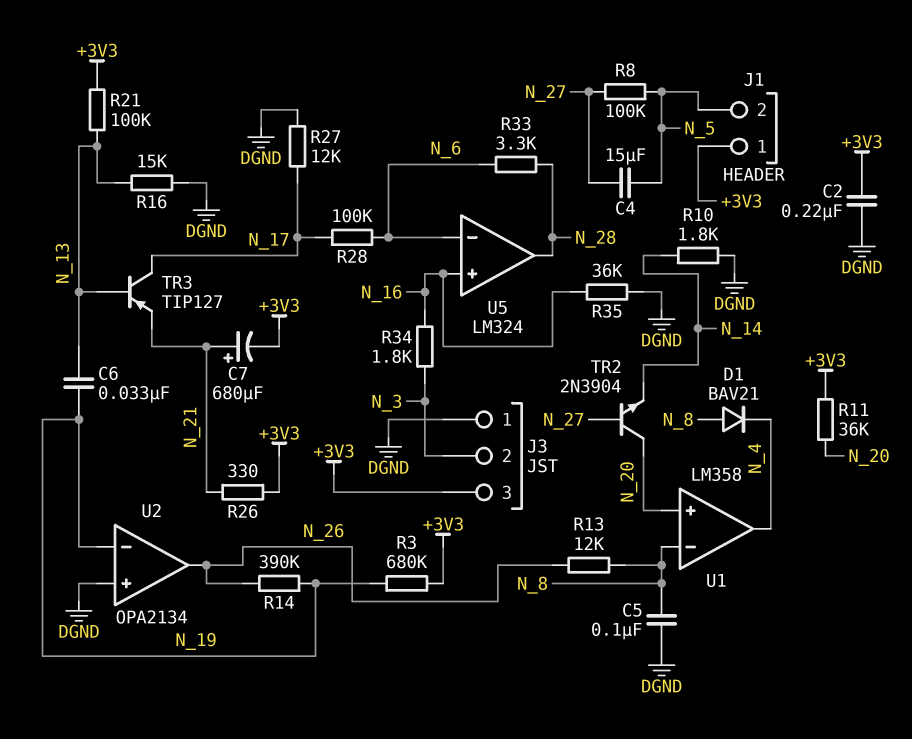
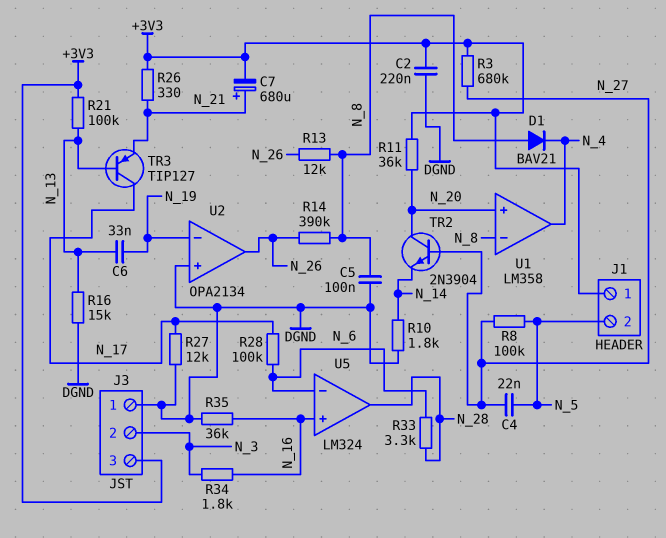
C4: 15uF (N_5, N_27) -> 22nF (N_5, N_27)
R3: 680k (+3V3, N_19) -> 680k (+3V3, N_27)
R14: 390k (N_19, N_26) -> 390k (N_8, N_26)

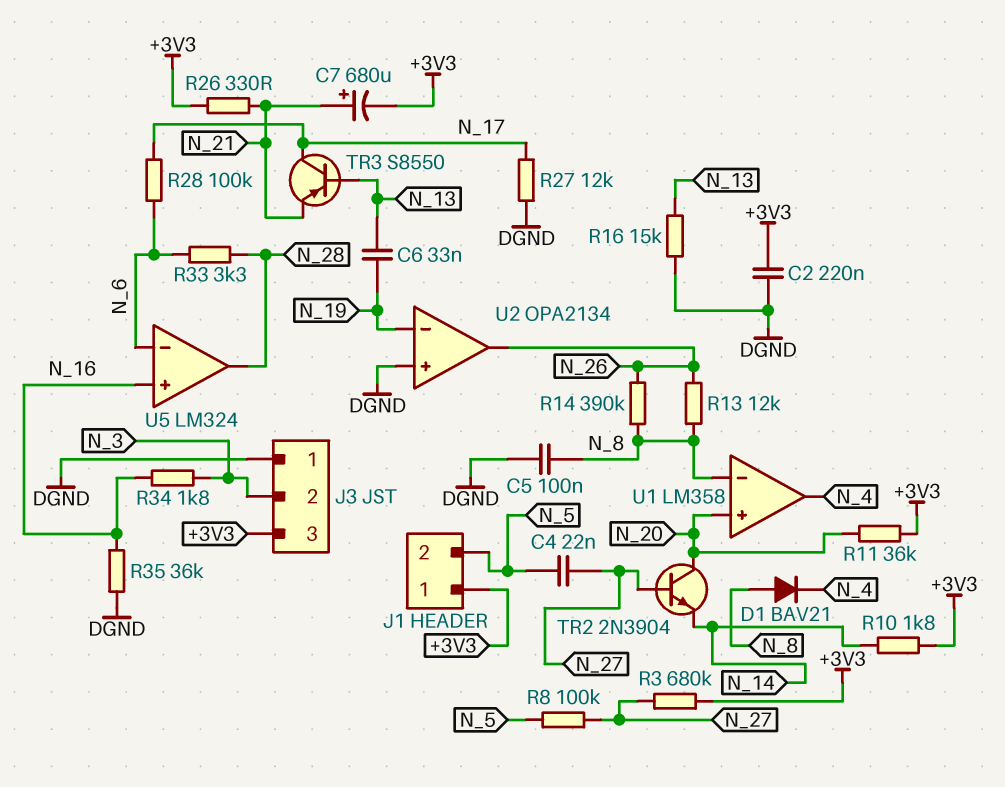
R10: 1.8k (DGND, N_14) -> 1.8k (+3V3, N_14)
R21: 100k (+3V3, N_13) -> none
TR3: PNP TIP127 (B N_13, C N_17, E N_21) -> PNP S8550 (B N_13, C N_17, E N_21)

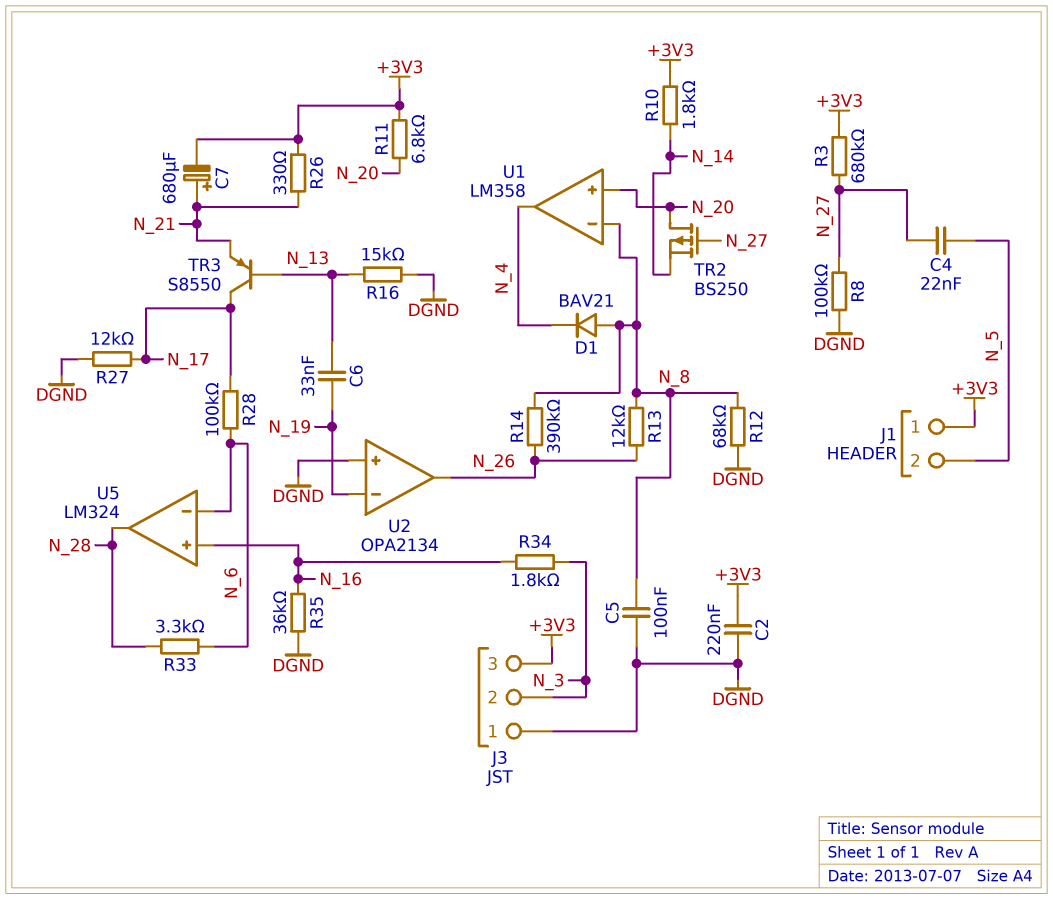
R8: 100k (N_5, N_27) -> 100k (DGND, N_27)
R11: 36k (+3V3, N_20) -> 6.8k (+3V3, N_20)
R12: none -> 68k (DGND, N_8)
TR2: NPN 2N3904 (B N_27, C N_20, E N_14) -> PMOS BS250 (G N_27, D N_20, S N_14)

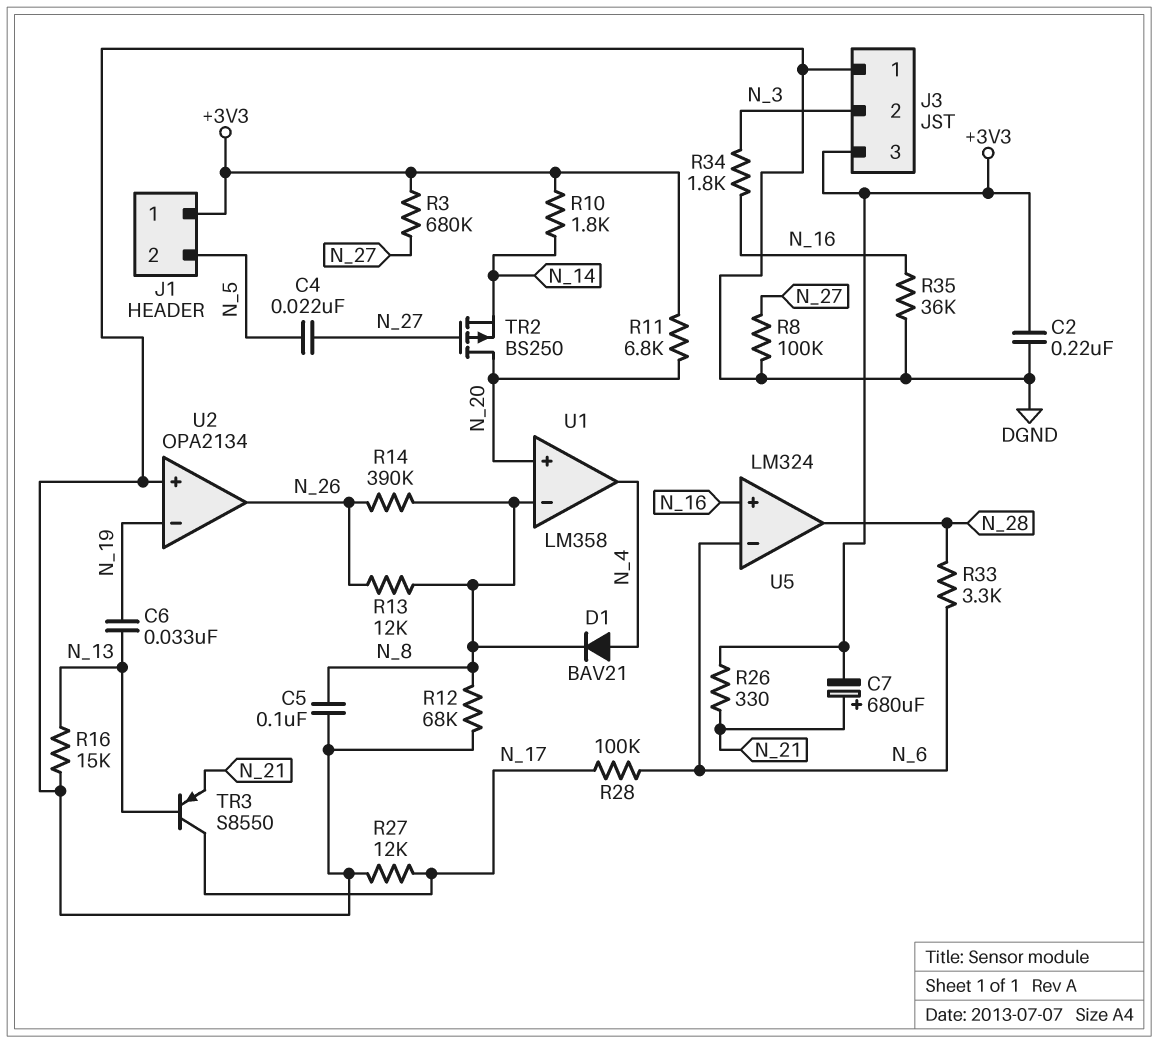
D1: diode BAV21 (A N_8, K N_4) -> diode BAV21 (A N_4, K N_8)

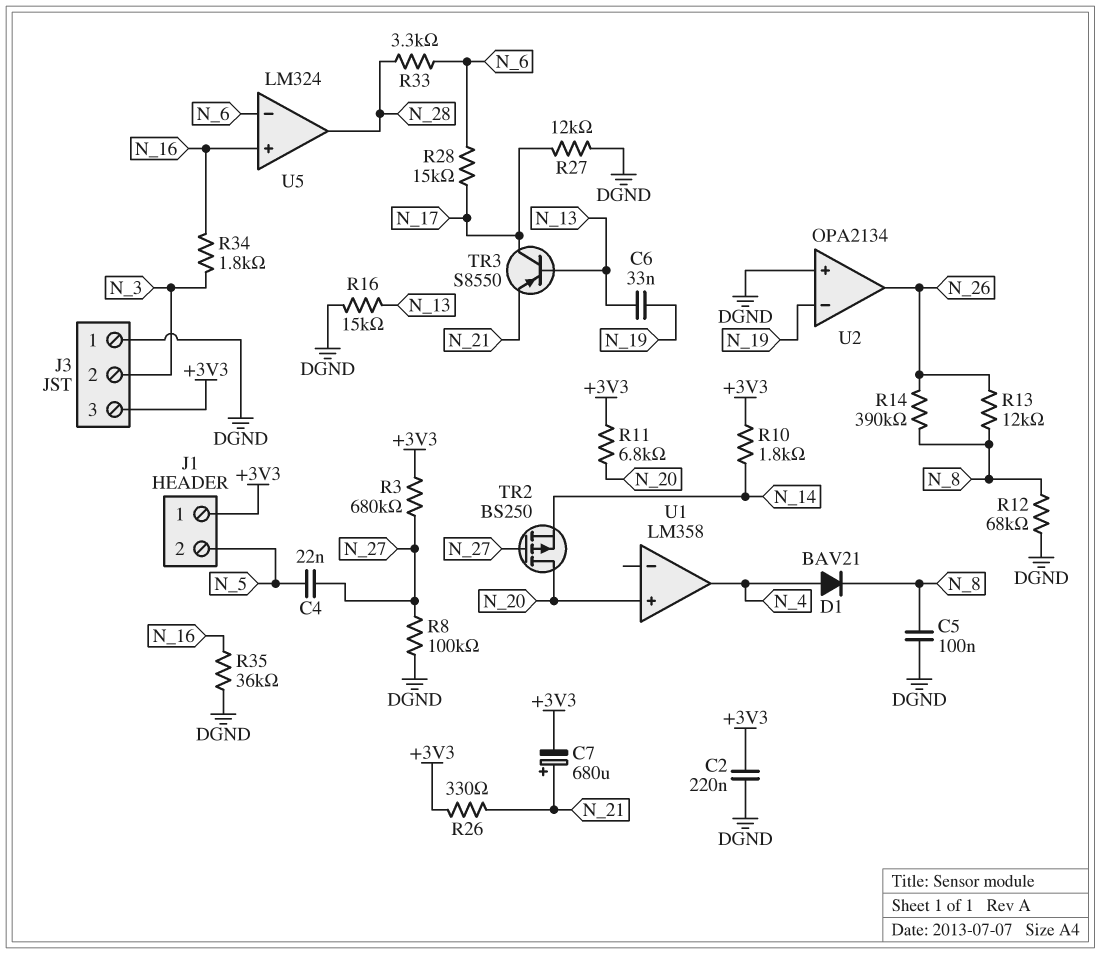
R28: 100k (N_6, N_17) -> 15k (N_6, N_17)
U1 pin in-: N_8 -> none

